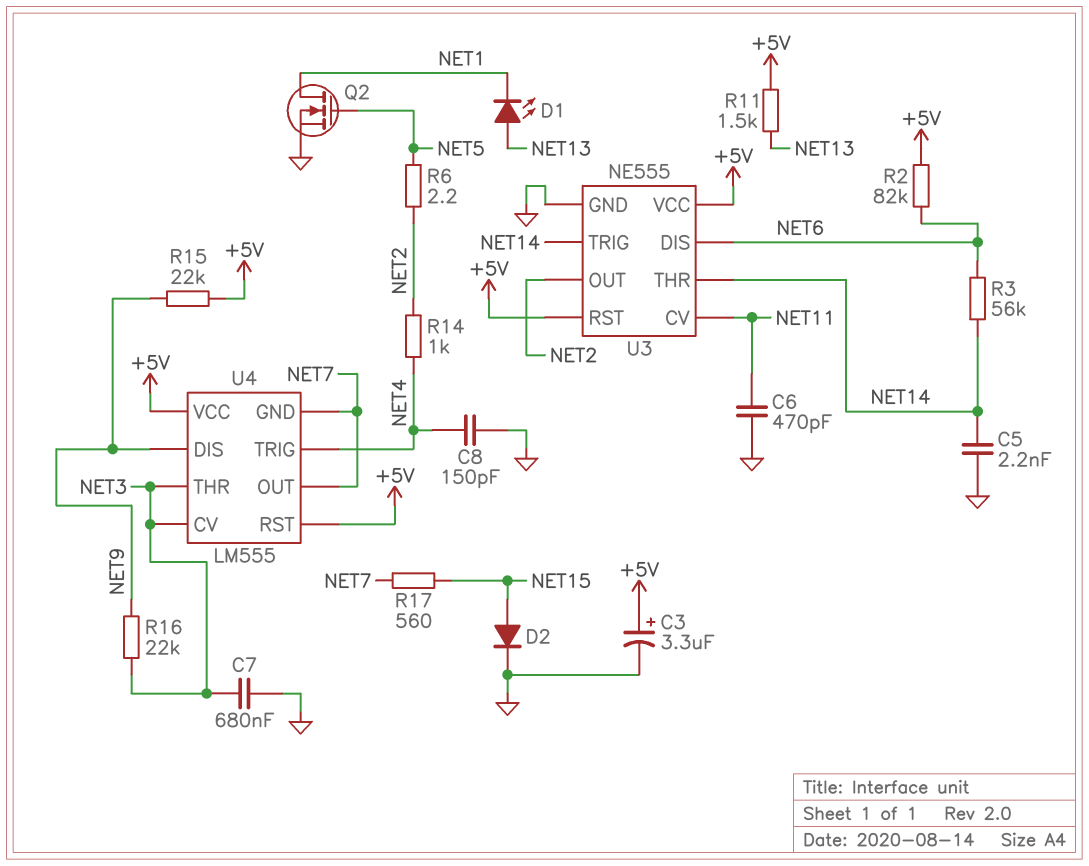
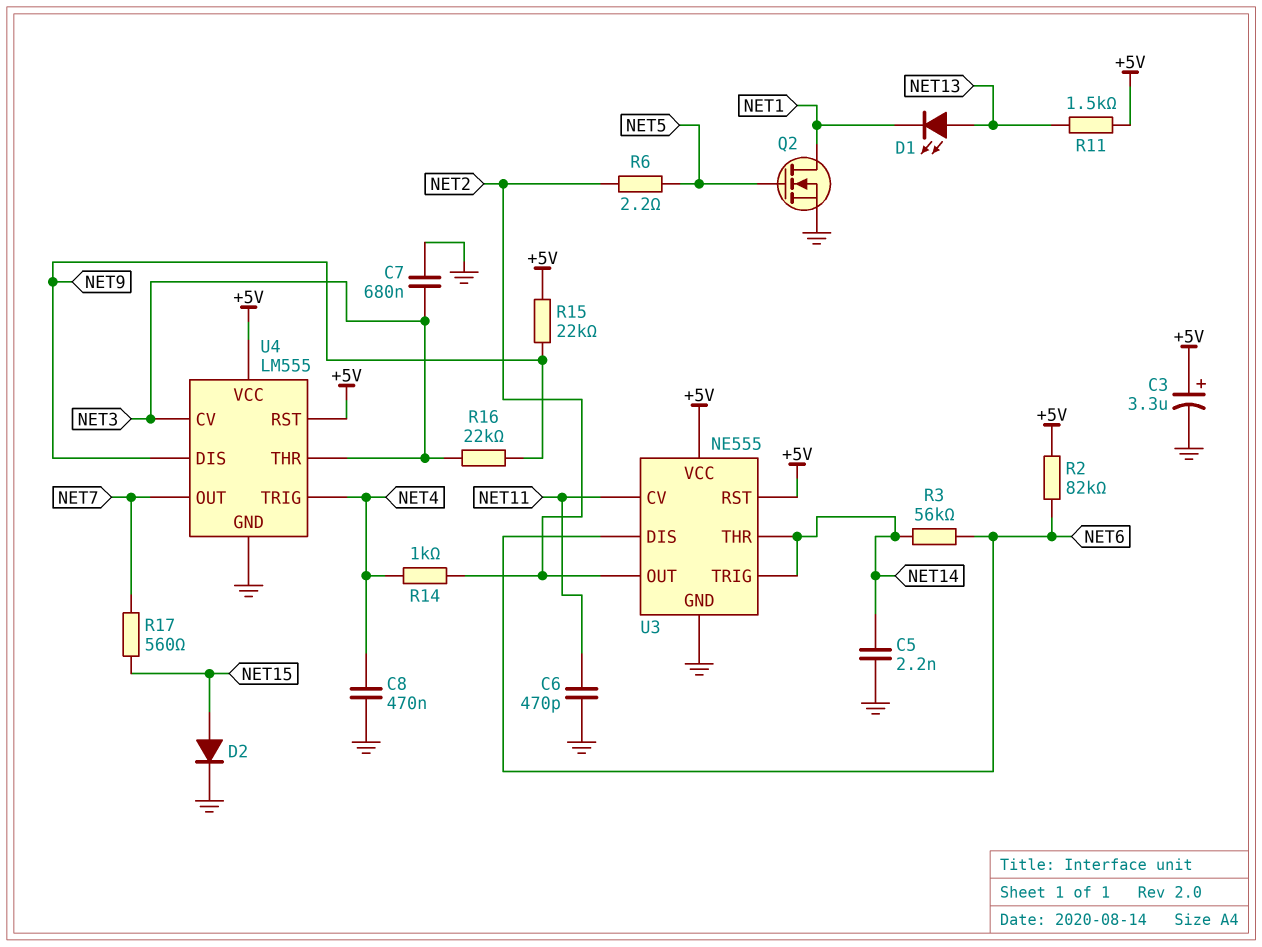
C8: 150pF (GND, NET4) -> 470nF (GND, NET4)
U4 pin GND: NET7 -> GND

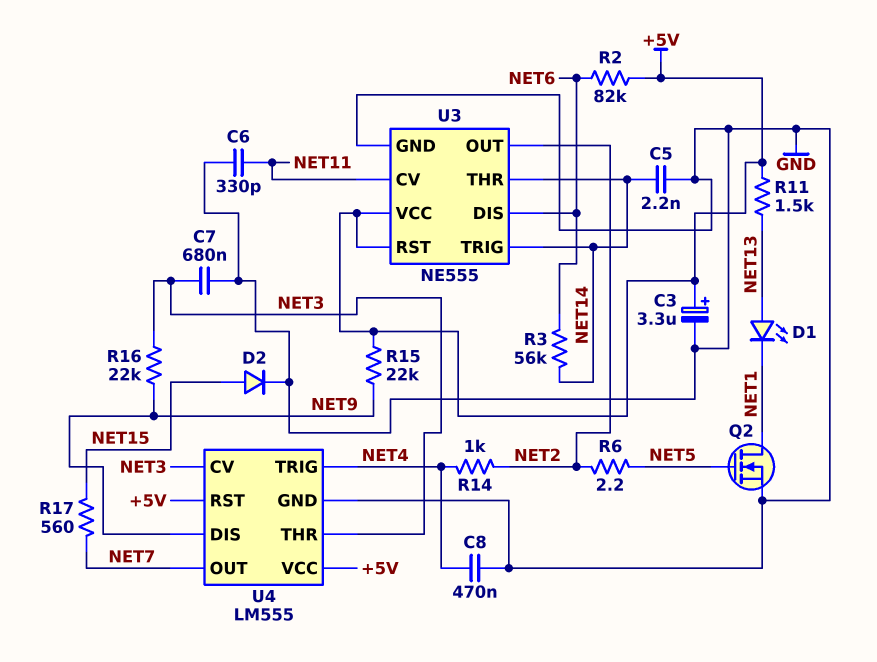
C6: 470pF (GND, NET11) -> 330pF (GND, NET11)

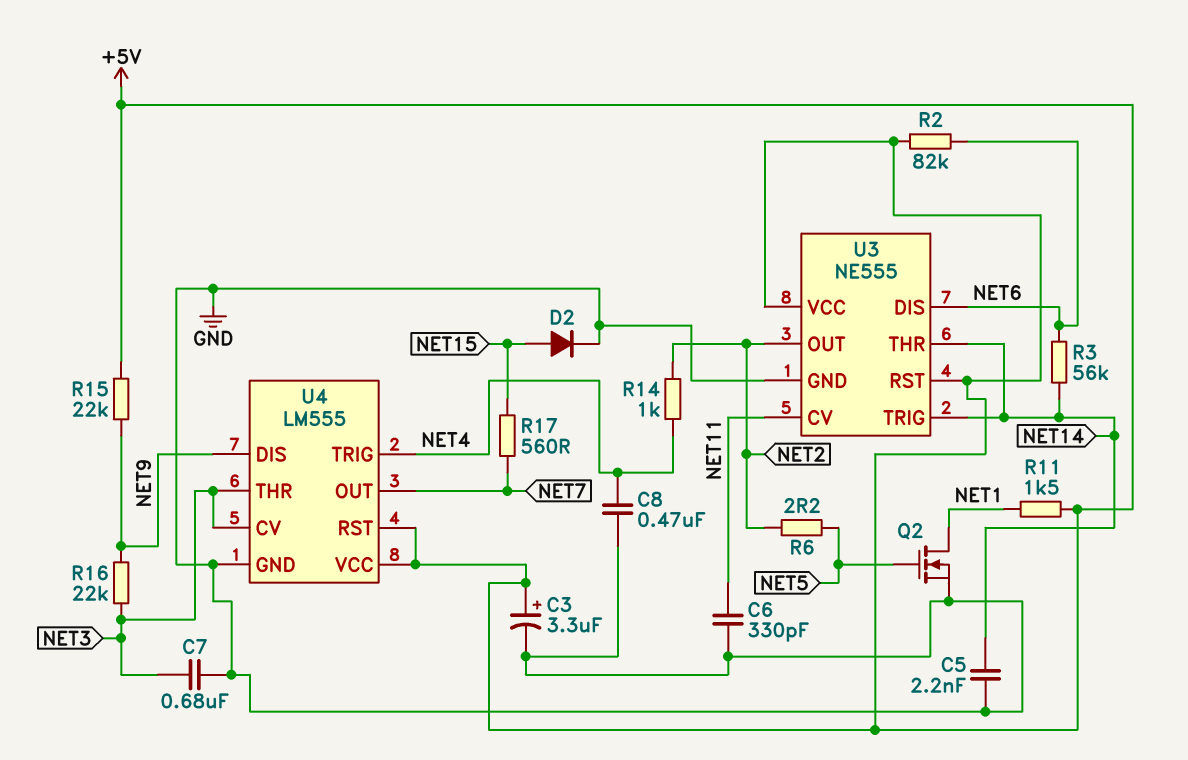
D1: LED (A NET13, K NET1) -> none
R11: 1.5k (+5V, NET13) -> 1.5k (+5V, NET1)

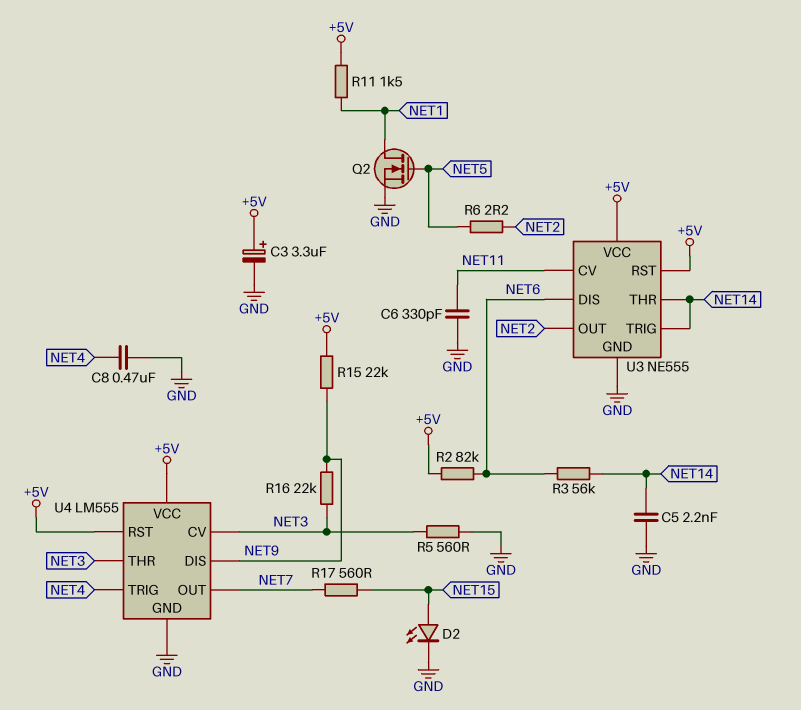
C7: 680nF (GND, NET3) -> none
D2: diode (A NET15, K GND) -> LED (A NET15, K GND)
R5: none -> 560 (GND, NET3)
R14: 1k (NET2, NET4) -> none

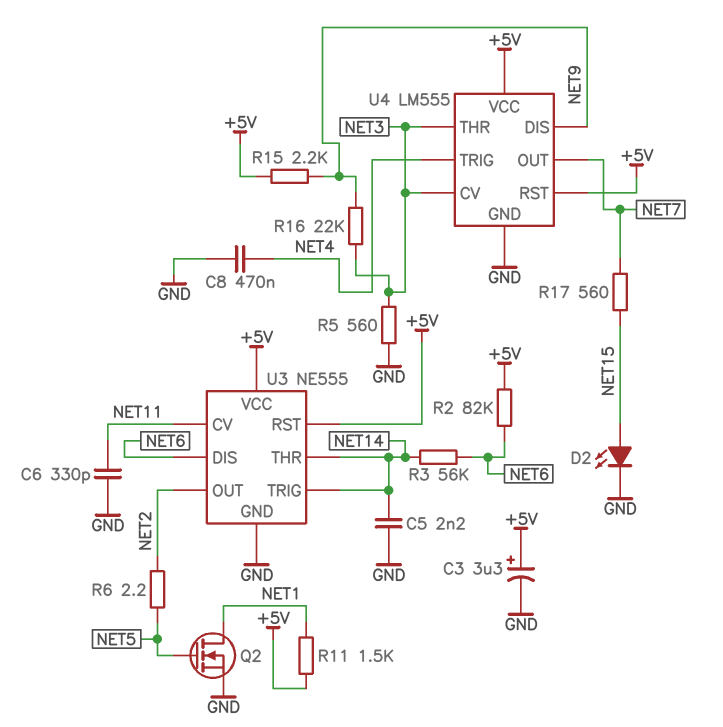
R15: 22k (+5V, NET9) -> 2.2k (+5V, NET9)

